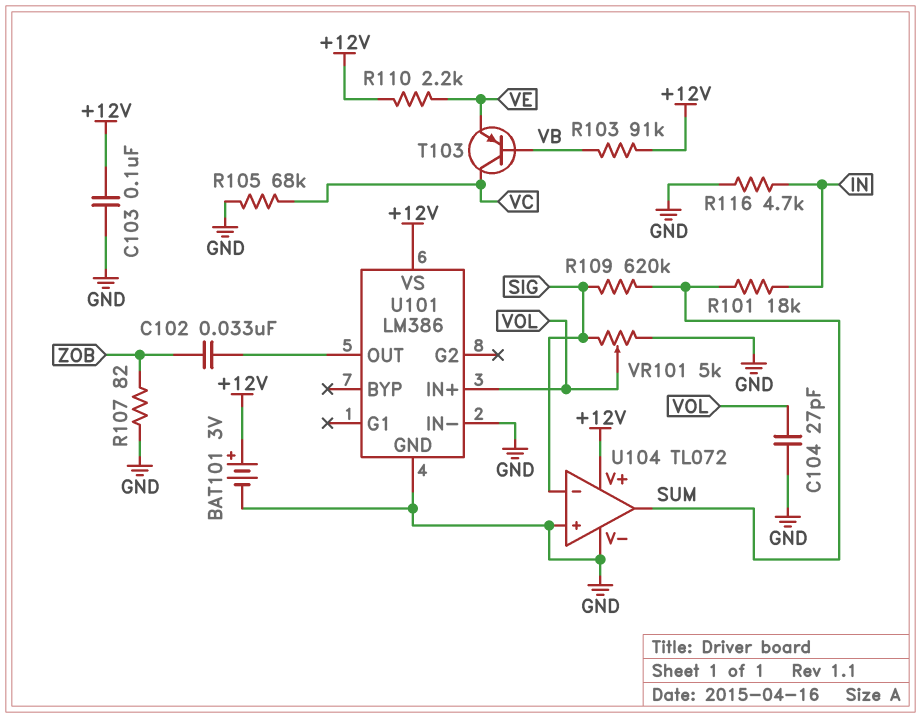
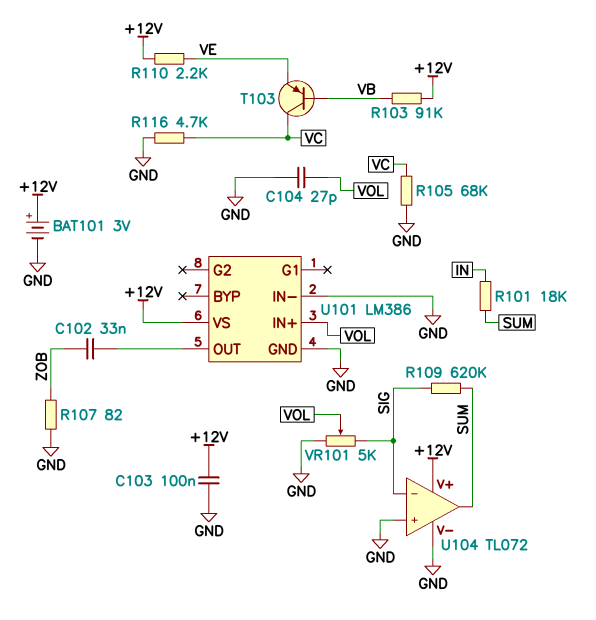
R116: 4.7k (GND, IN) -> 4.7k (GND, VC)

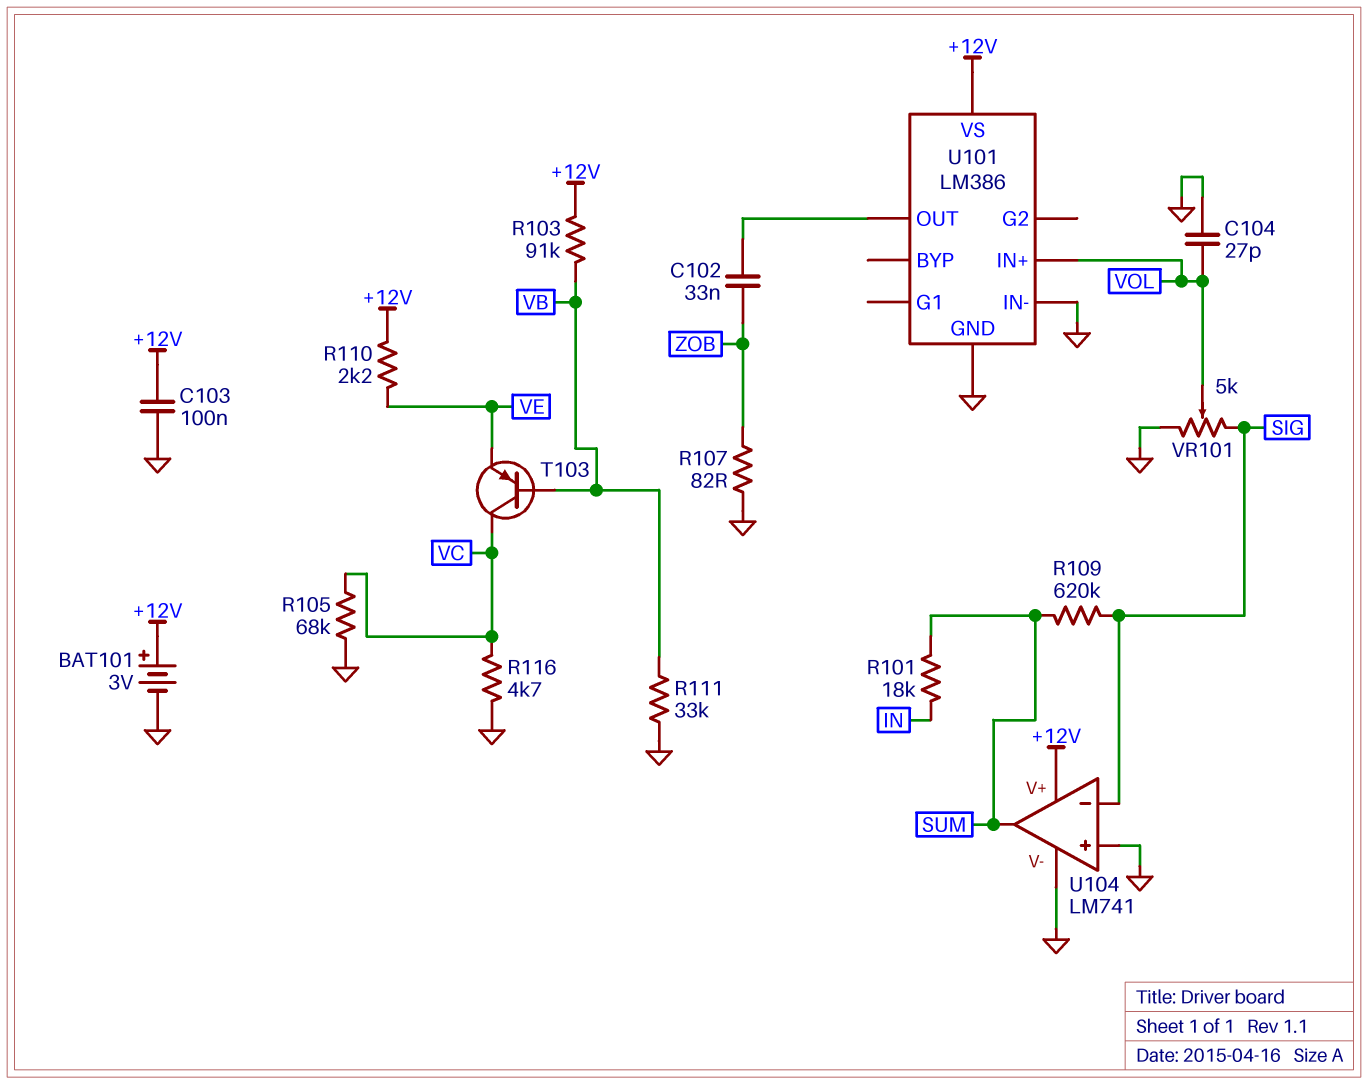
R111: none -> 33k (GND, VB)
U104: TL072 -> LM741

